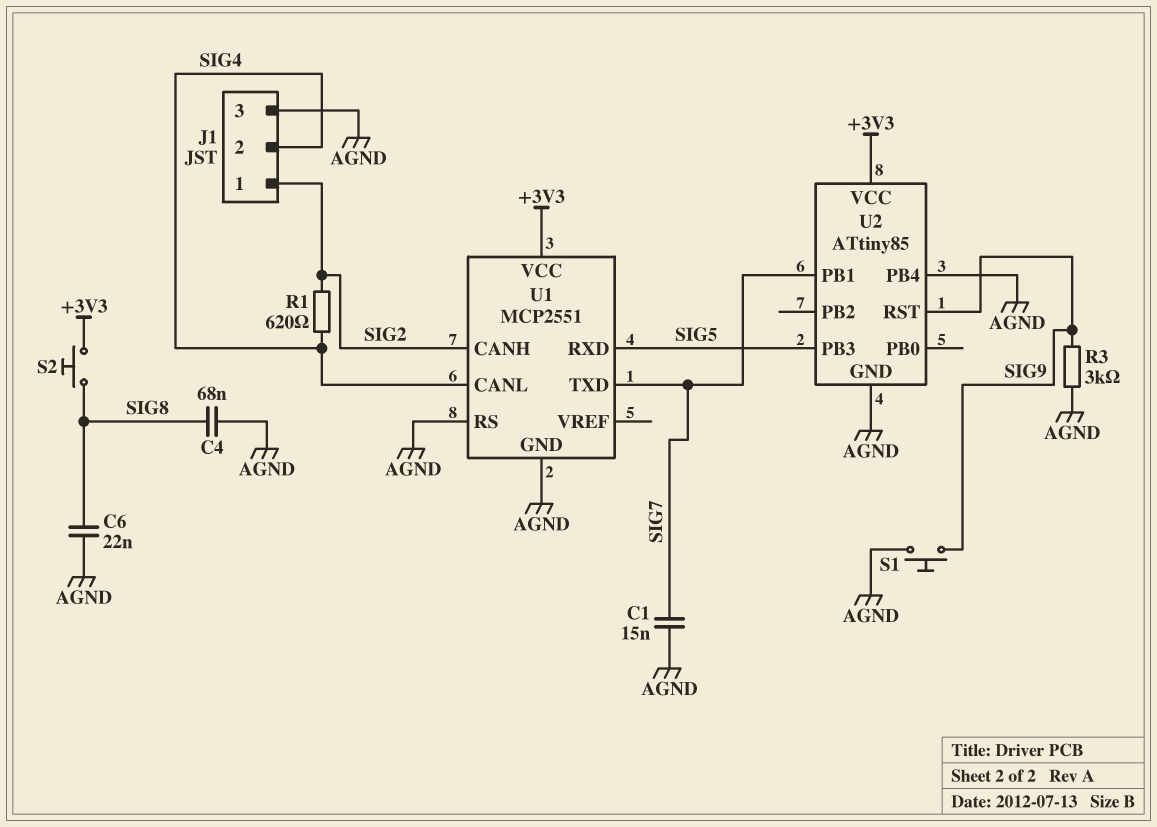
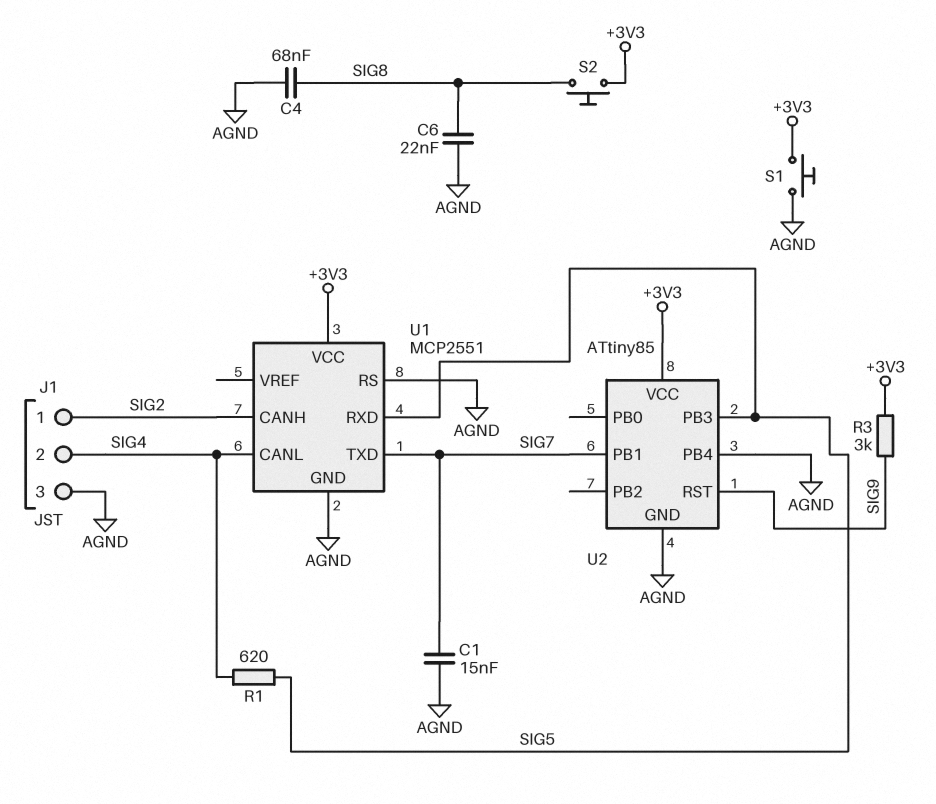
R1: 620 (SIG2, SIG4) -> 620 (SIG4, SIG5)
R3: 3k (AGND, SIG9) -> 3k (+3V3, SIG9)
S1: button (AGND, SIG9) -> button (+3V3, AGND)

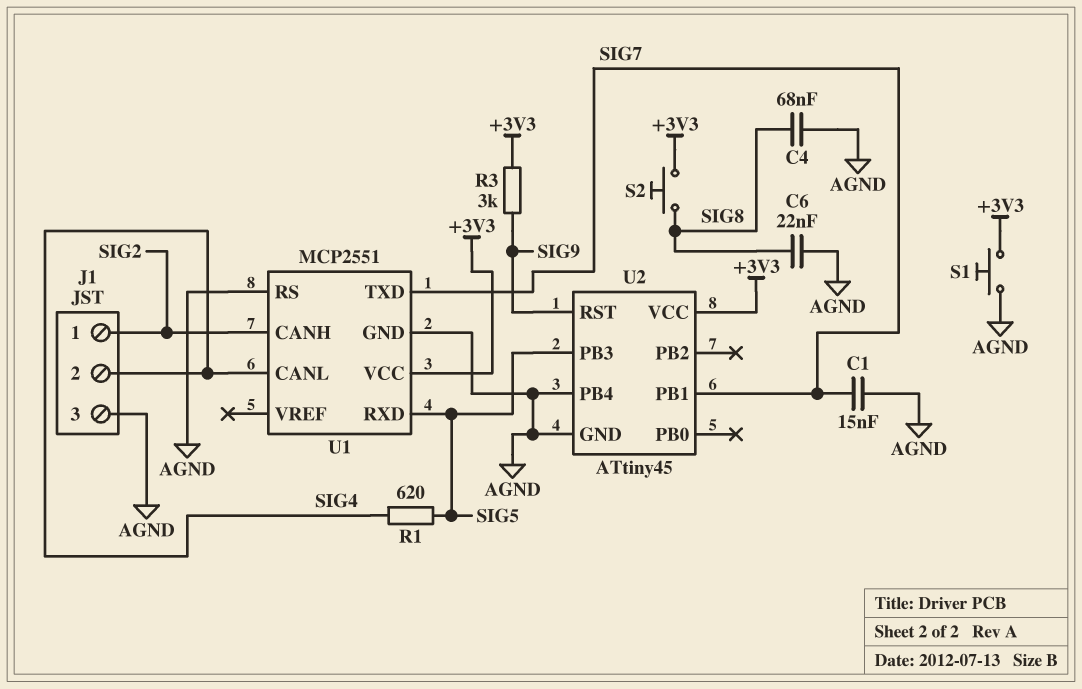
U2: ATtiny85 -> ATtiny45

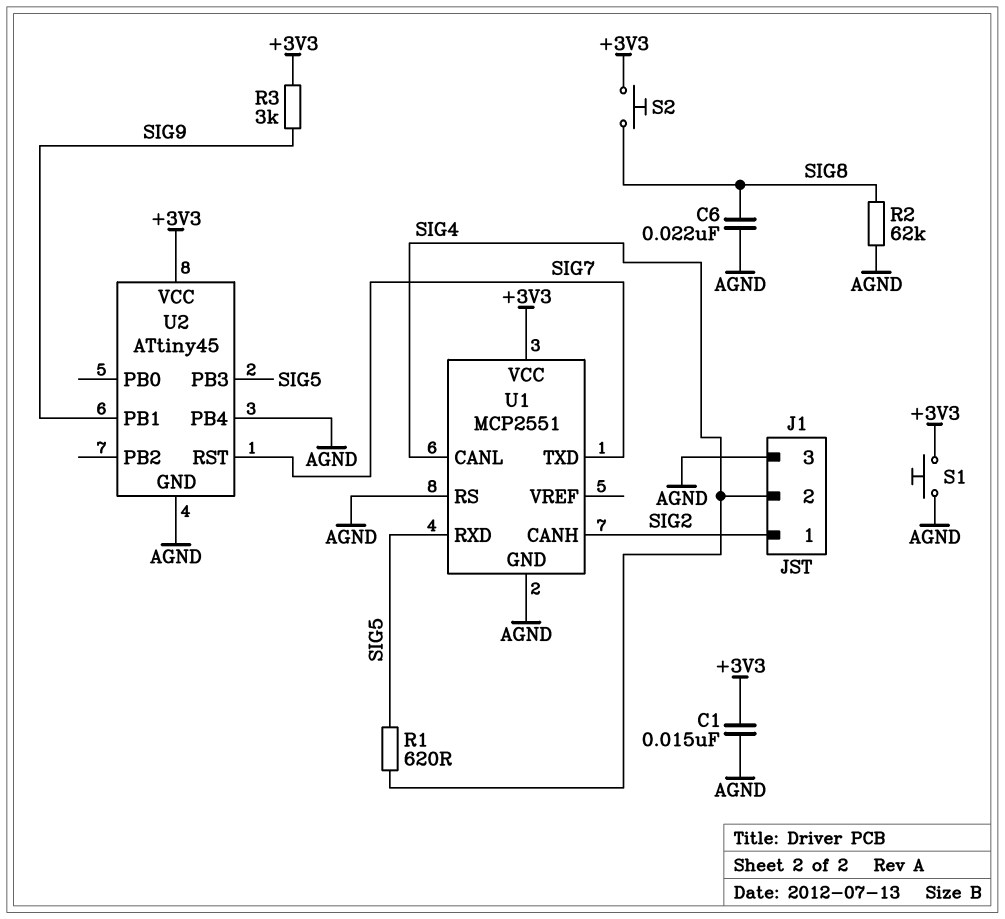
C1: 15nF (AGND, SIG7) -> 15nF (+3V3, AGND)
C4: 68nF (AGND, SIG8) -> none
R2: none -> 62k (AGND, SIG8)
U2 pin PB1: SIG7 -> SIG9
U2 pin RST: SIG9 -> SIG7

